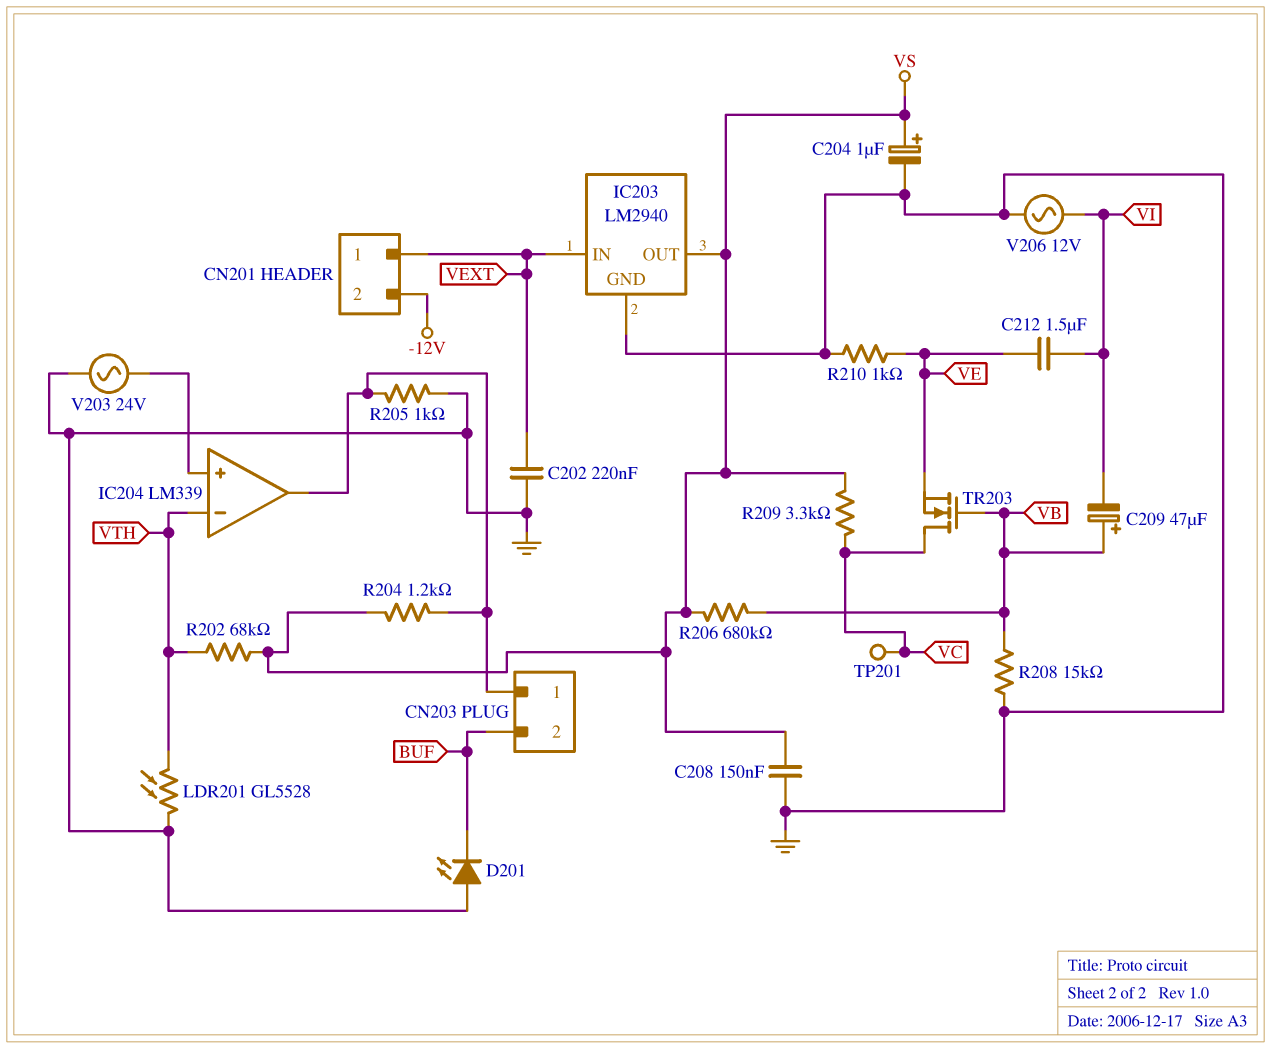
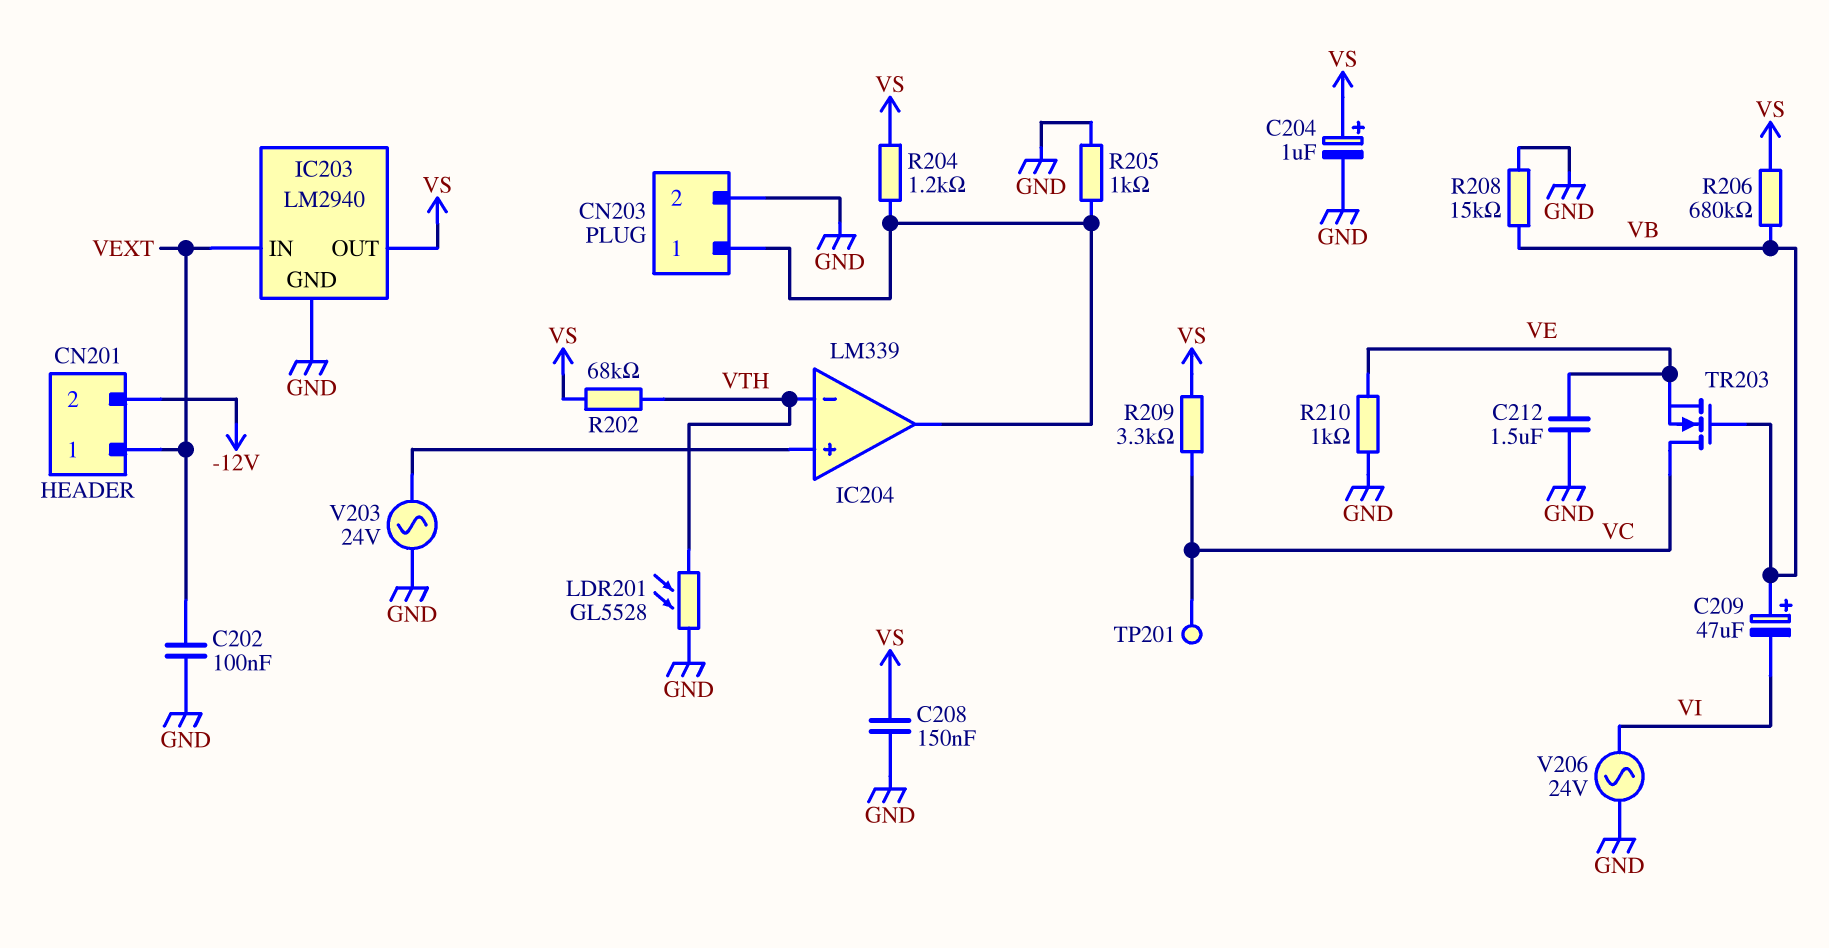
C202: 220nF (GND, VEXT) -> 100nF (GND, VEXT)
C212: 1.5uF (VE, VI) -> 1.5uF (GND, VE)
CN203 pin 2: BUF -> GND
D201: LED (A GND, K BUF) -> none
V206: AC 12V (GND, VI) -> AC 24V (GND, VI)

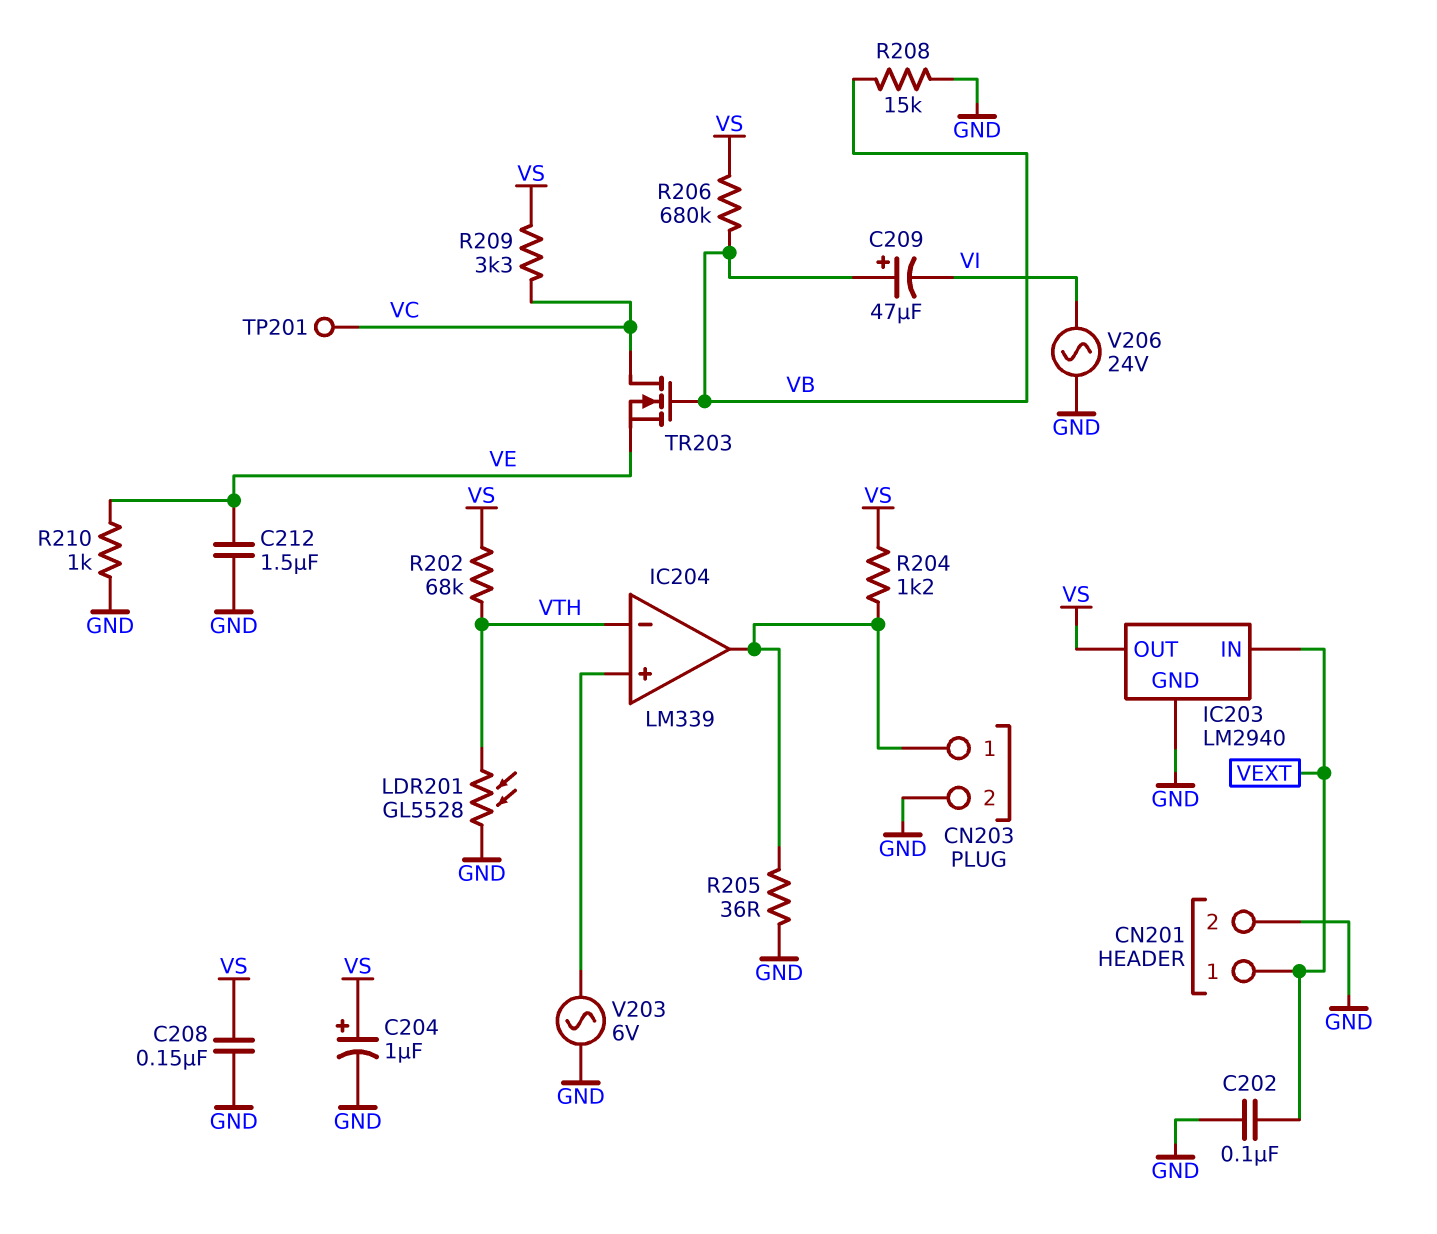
CN201 pin 2: -12V -> GND
R205: 1k (CN203/1, GND) -> 36 (CN203/1, GND)
V203: AC 24V (GND, IC204/in+) -> AC 6V (GND, IC204/in+)

